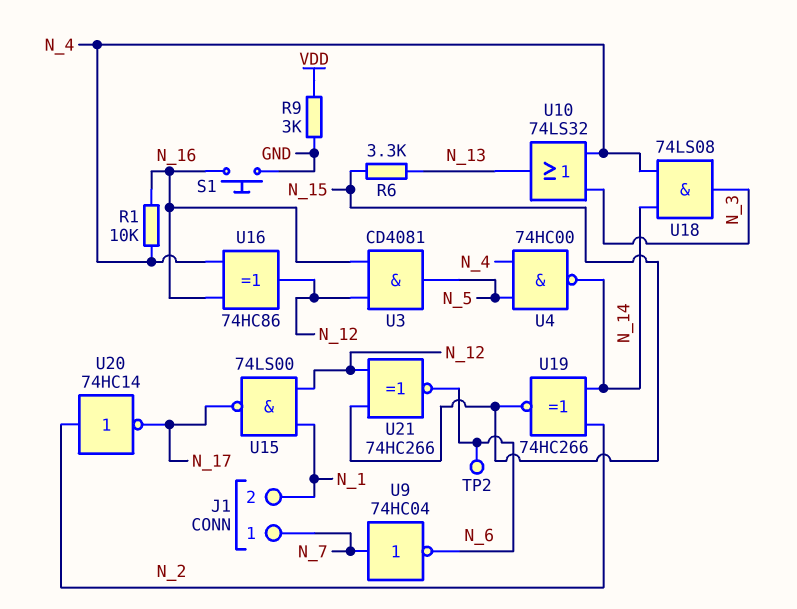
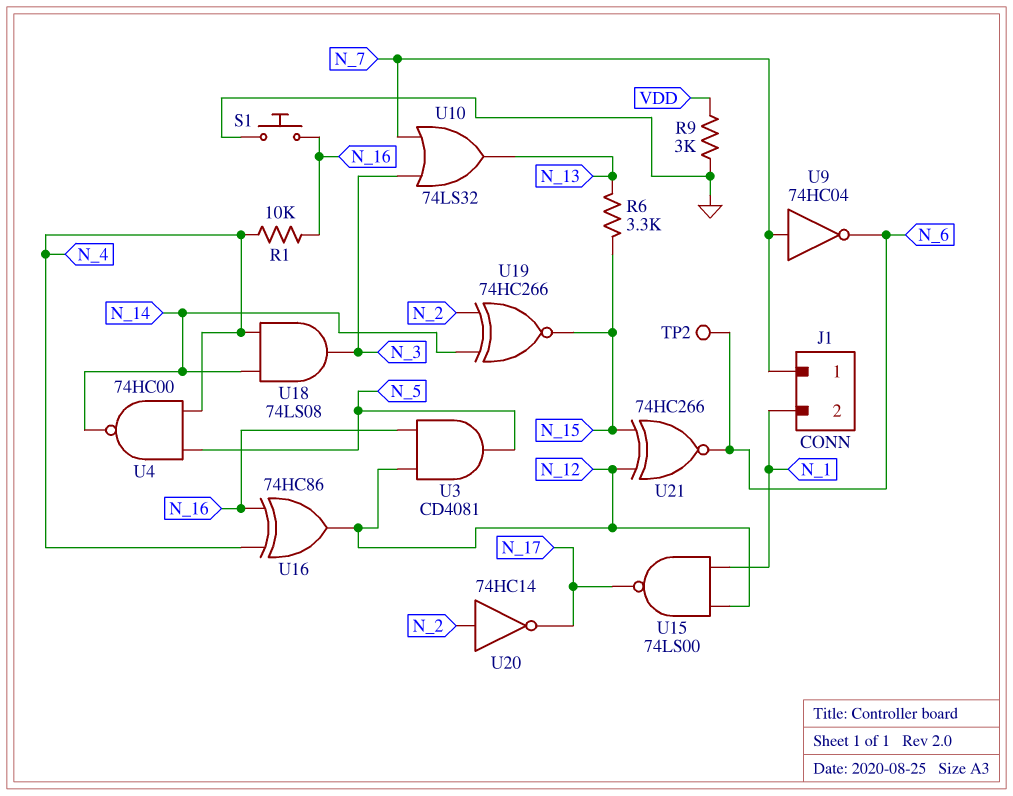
U10: OR 74LS32 (in N_3, in N_4, out N_13) -> OR 74LS32 (in N_3, in N_7, out N_13)

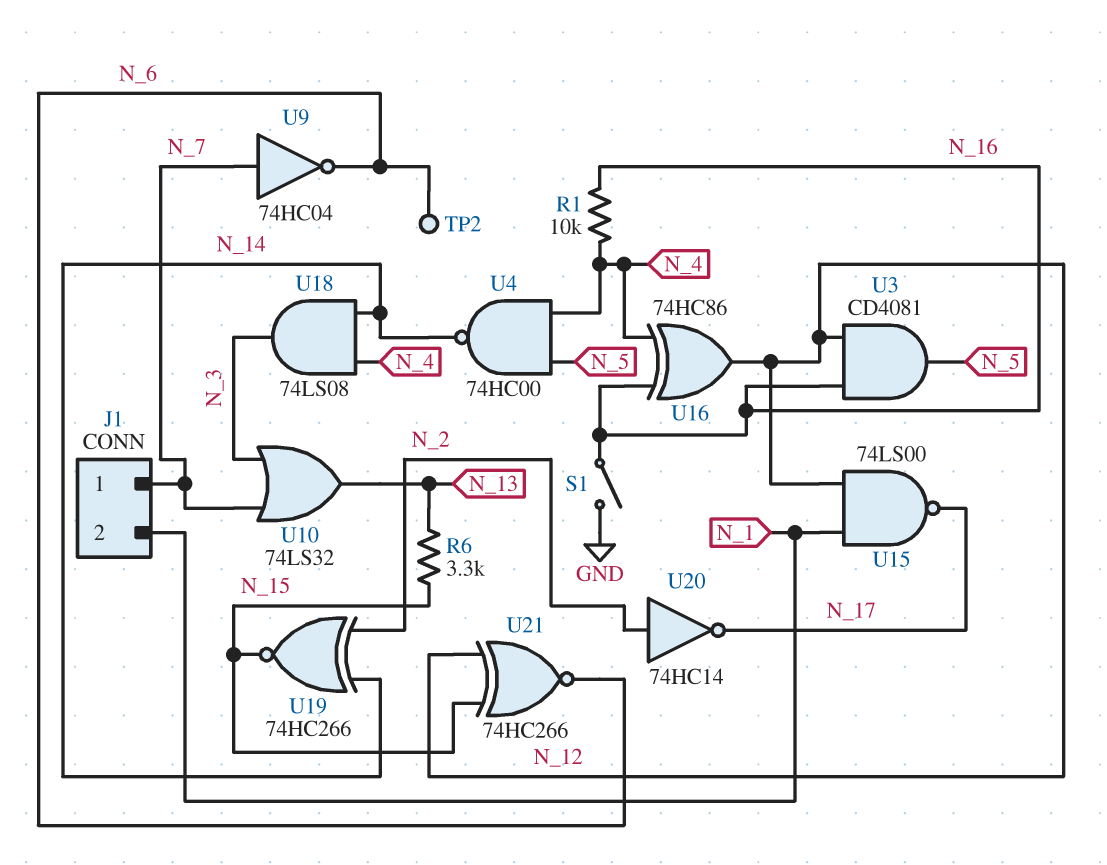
R9: 3k (GND, VDD) -> none
S1: button (GND, N_16) -> switch (GND, N_16)

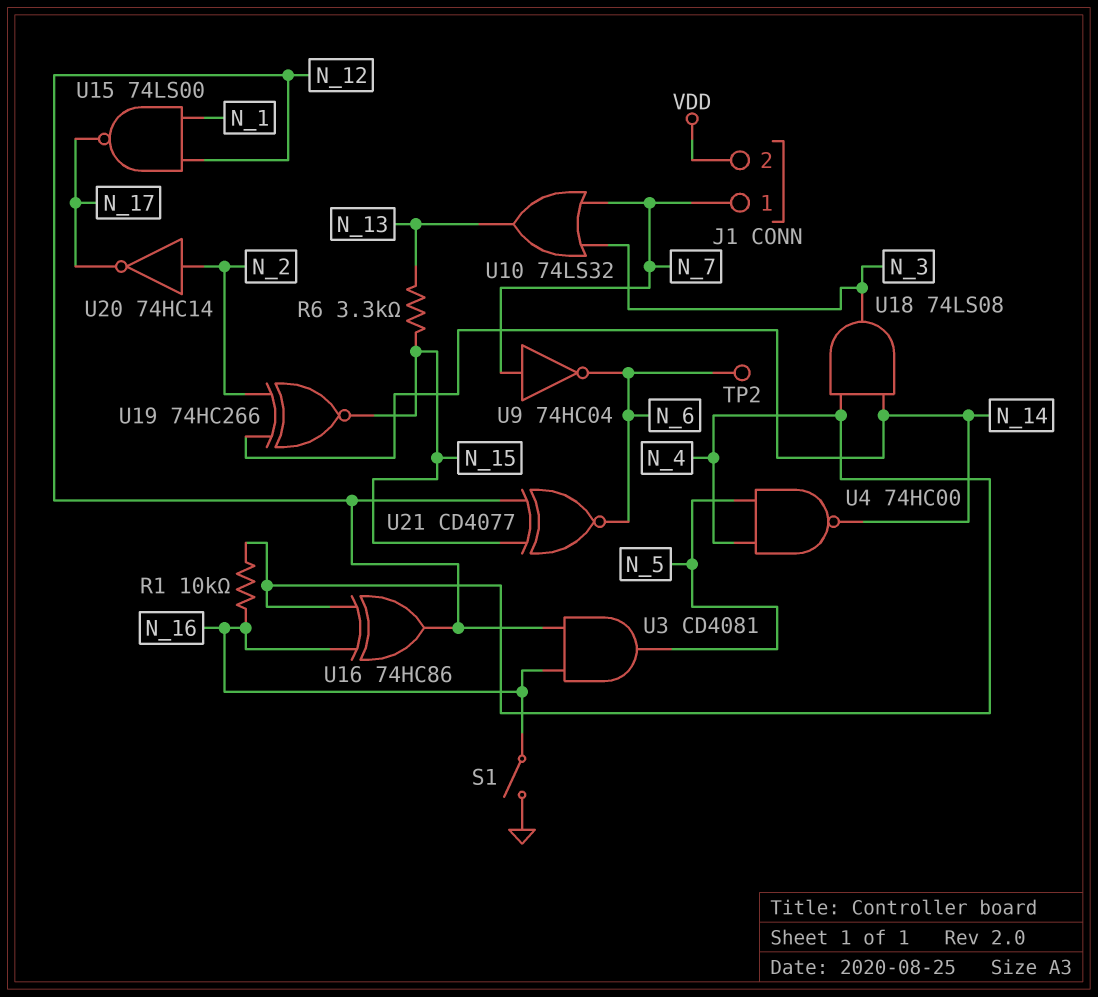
J1 pin 2: N_1 -> VDD
U21: XNOR 74HC266 (in N_12, in N_15, out N_6) -> XNOR CD4077 (in N_12, in N_15, out N_6)

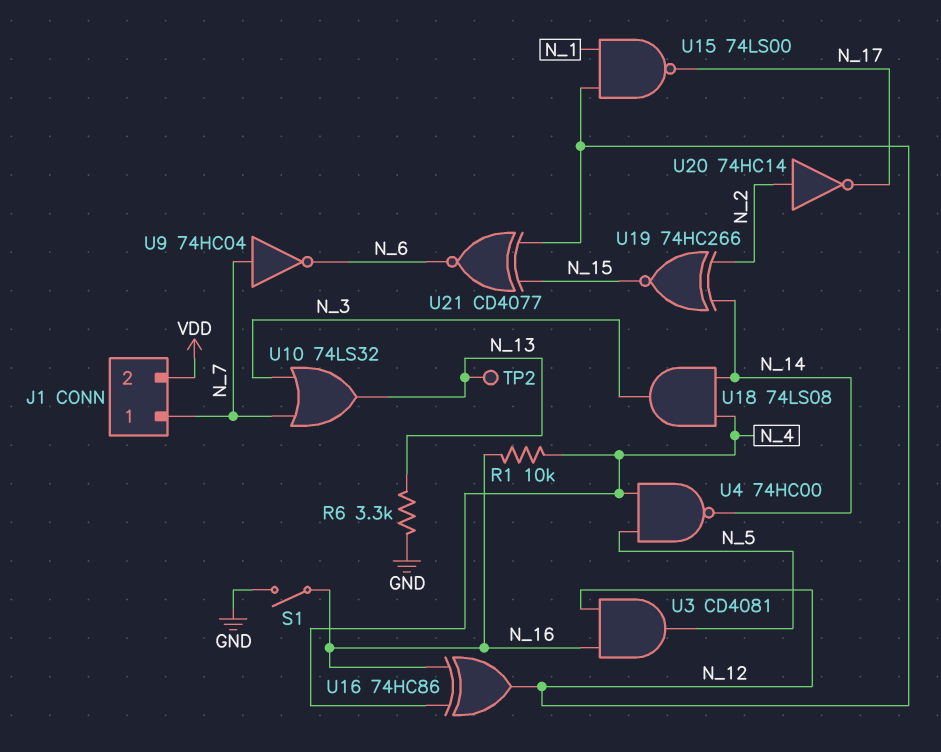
R6: 3.3k (N_13, N_15) -> 3.3k (GND, N_13)
TP2: test point (N_6) -> test point (N_13)

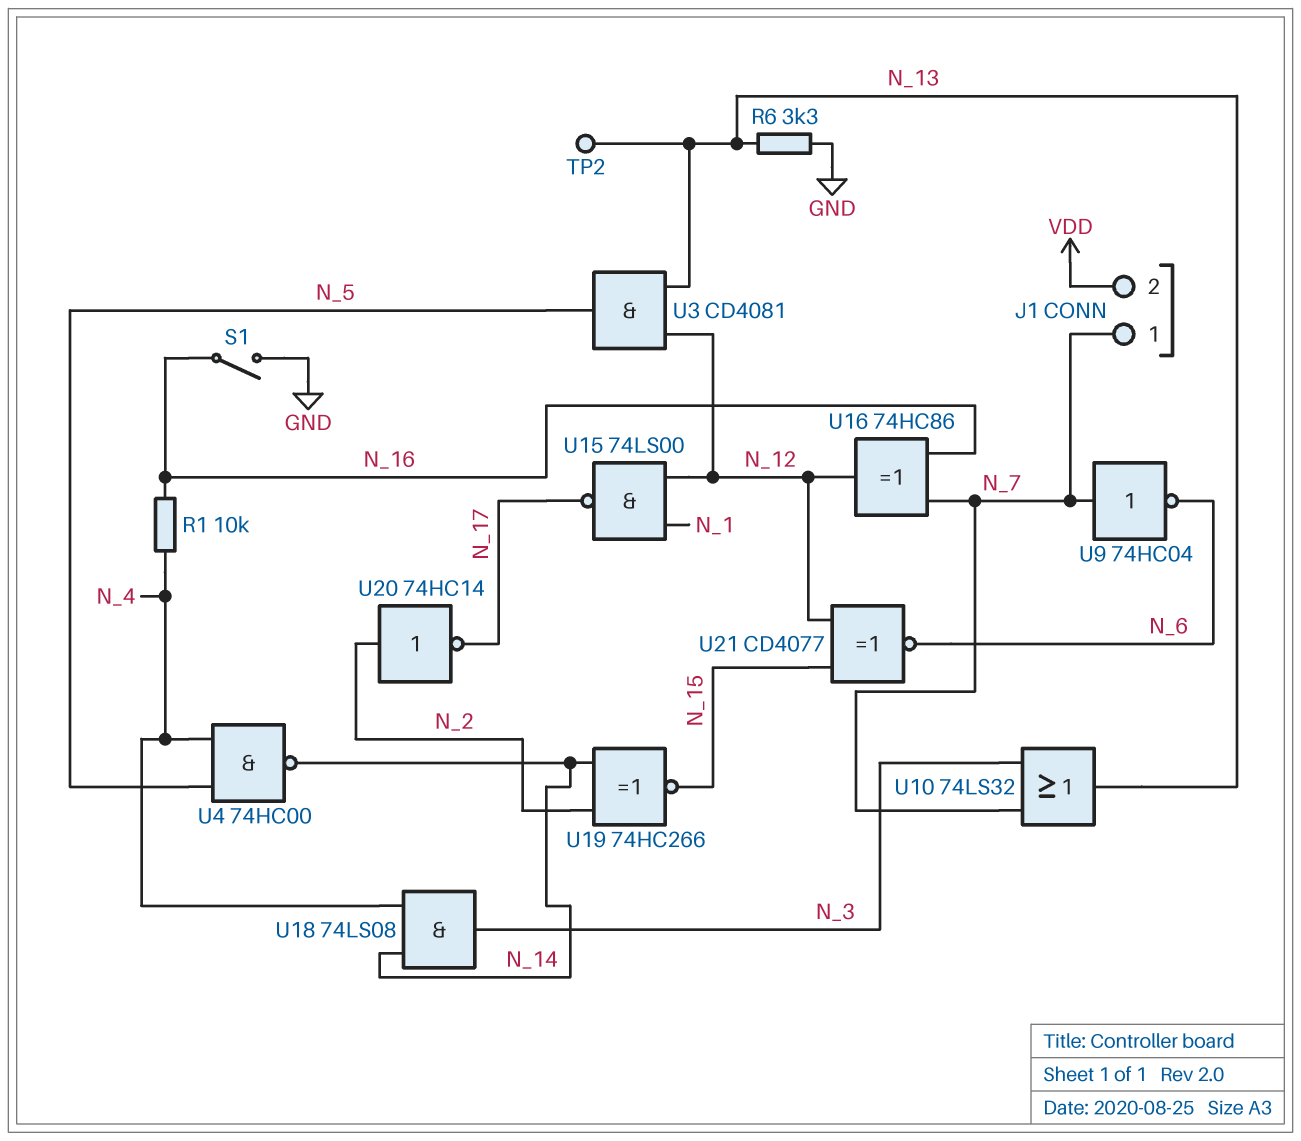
U3: AND CD4081 (in N_12, in N_16, out N_5) -> AND CD4081 (in N_12, in N_13, out N_5)
U16: XOR 74HC86 (in N_4, in N_16, out N_12) -> XOR 74HC86 (in N_7, in N_16, out N_12)

